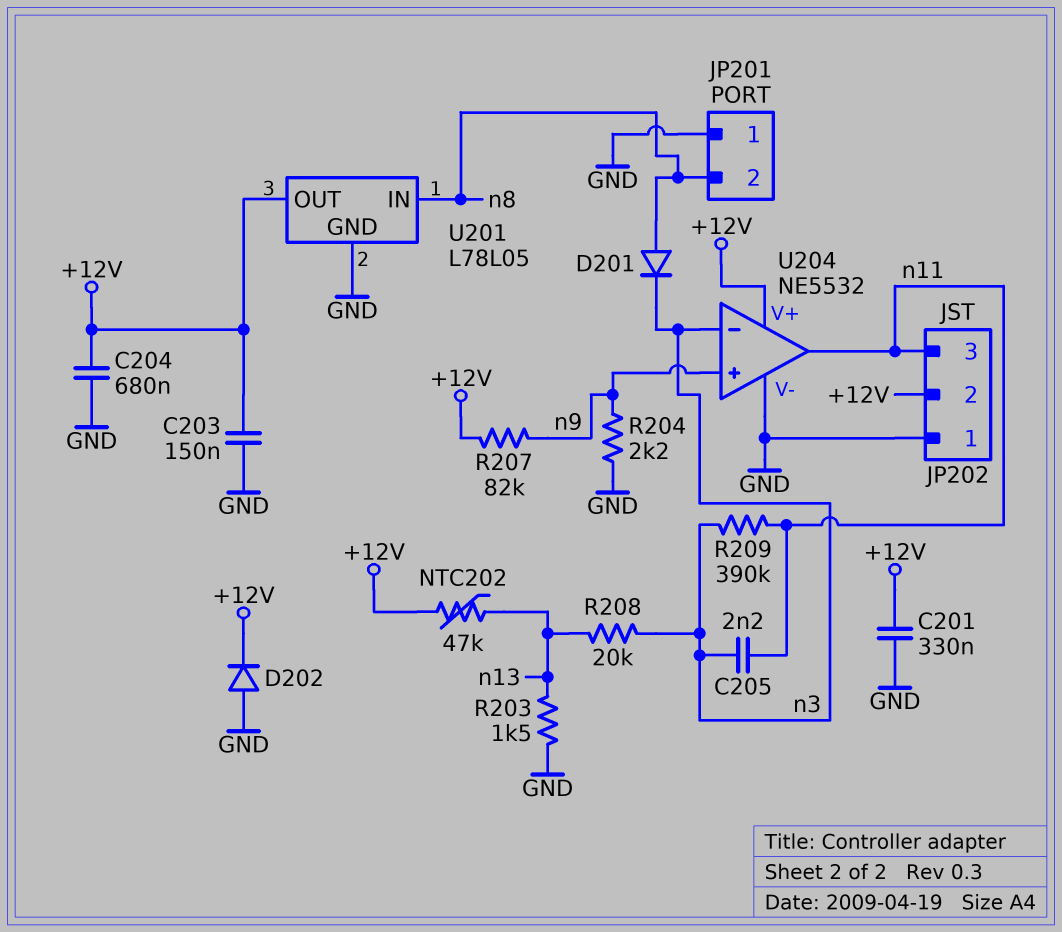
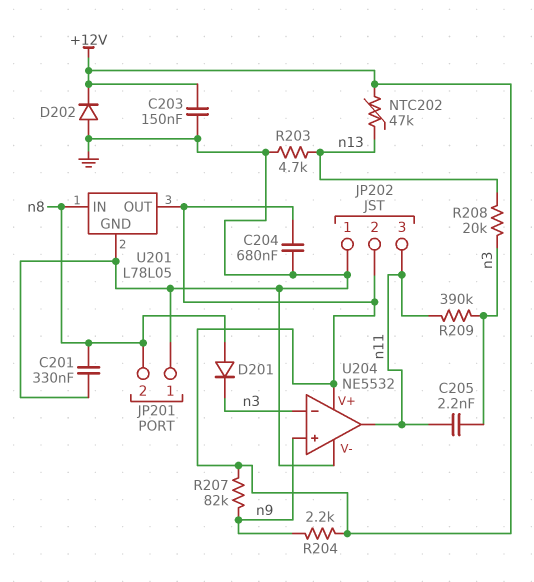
C201: 330nF (+12V, GND) -> 330nF (GND, n8)
R203: 1.5k (GND, n13) -> 4.7k (GND, n13)
R204: 2.2k (GND, n9) -> 2.2k (+12V, n9)

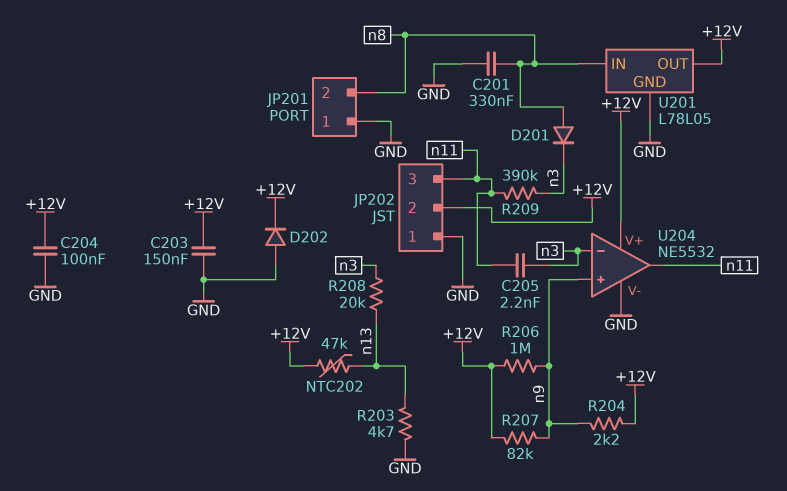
C204: 680nF (+12V, GND) -> 100nF (+12V, GND)
R206: none -> 1M (+12V, n9)

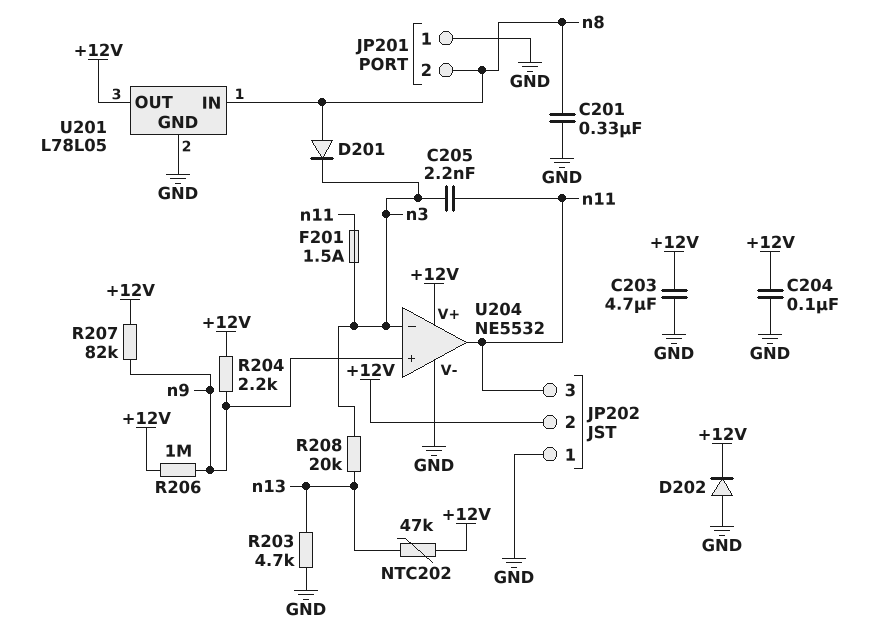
C203: 150nF (+12V, GND) -> 4.7uF (+12V, GND)
F201: none -> 1.5A (n3, n11)
R209: 390k (n3, n11) -> none

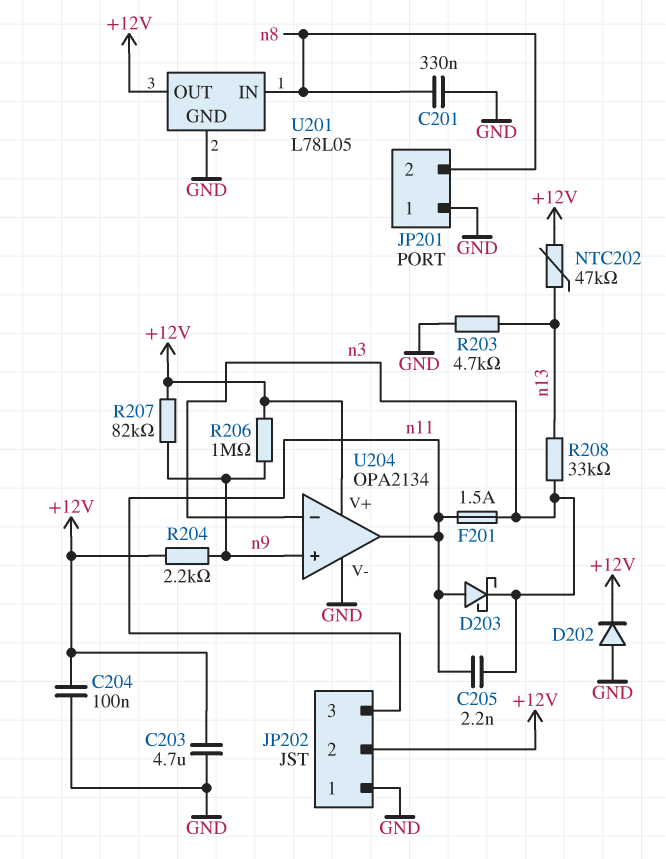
D201: diode (A n8, K n3) -> none
D203: none -> schottky (A n11, K n3)
R208: 20k (n3, n13) -> 33k (n3, n13)
U204: NE5532 -> OPA2134

